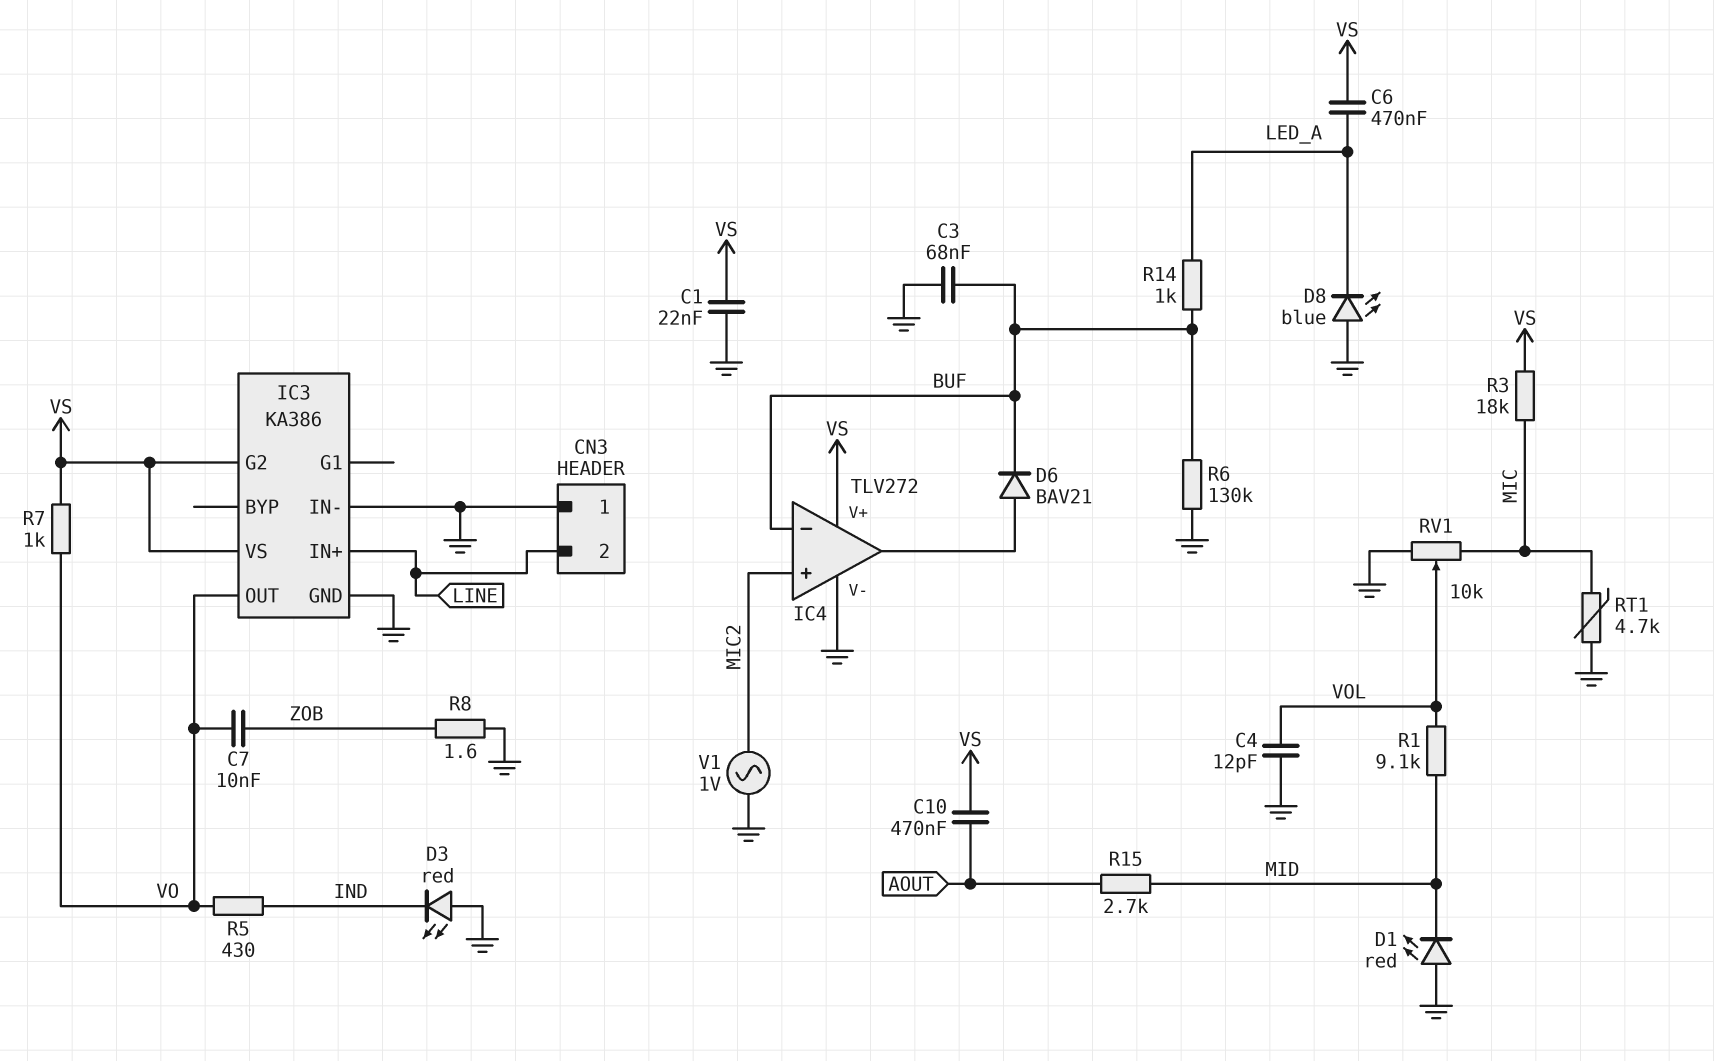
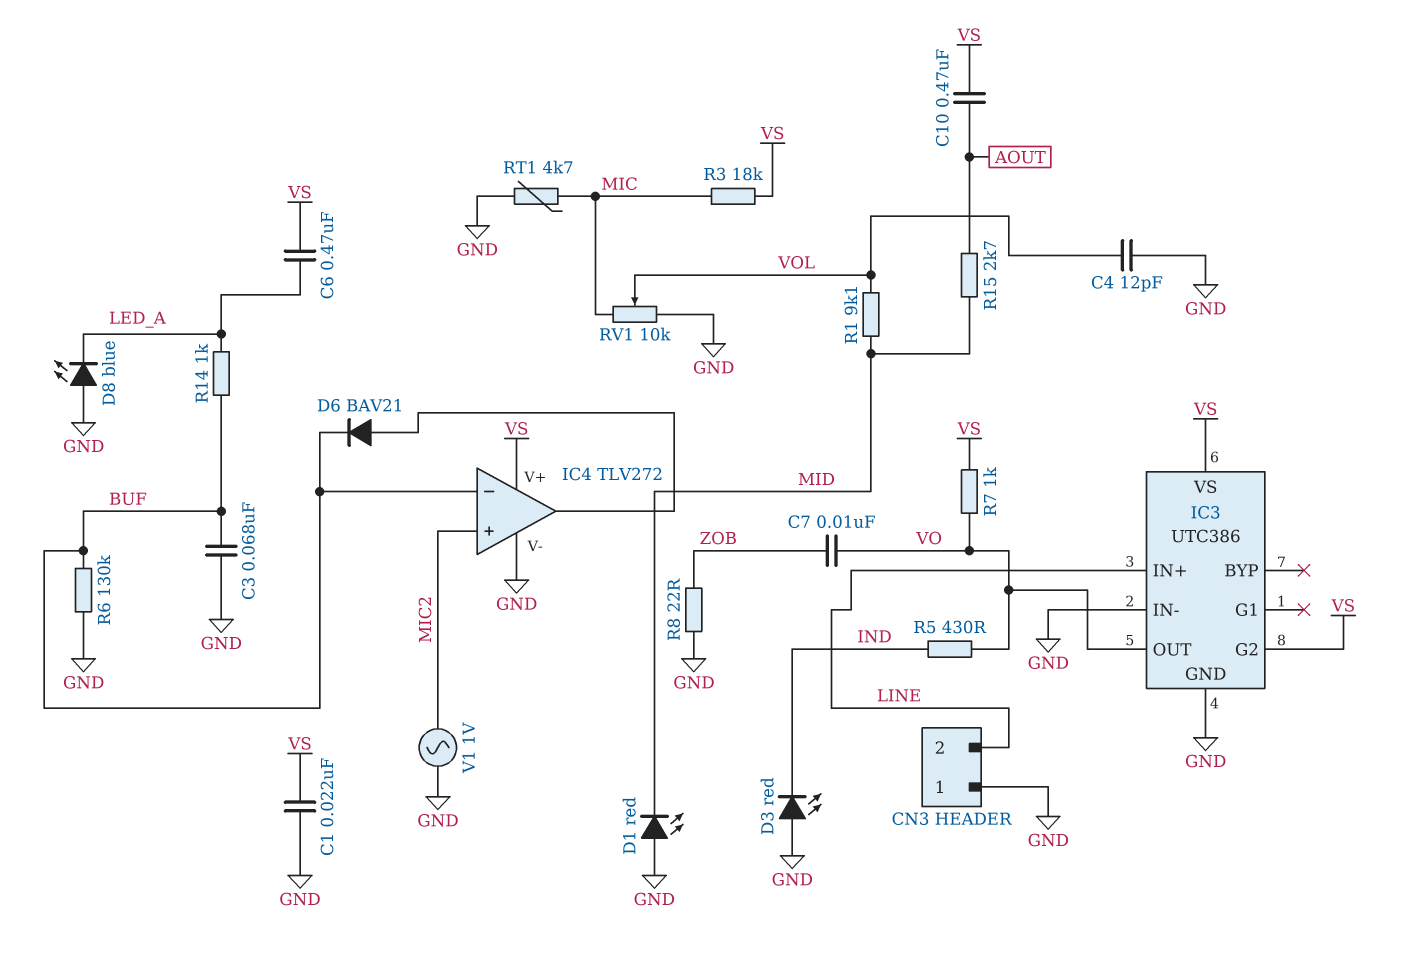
IC3: KA386 -> UTC386
R8: 1.6 (GND, ZOB) -> 22 (GND, ZOB)

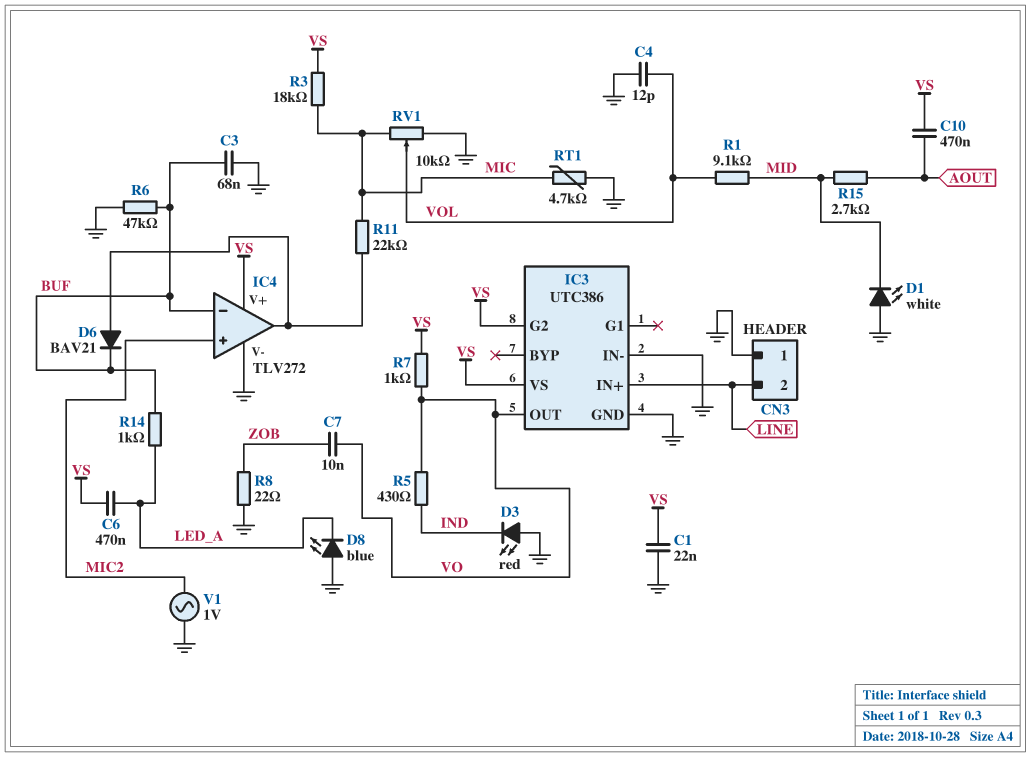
D1: LED red (A GND, K MID) -> LED white (A GND, K MID)
R6: 130k (BUF, GND) -> 47k (BUF, GND)
R11: none -> 22k (IC4/out, MIC)

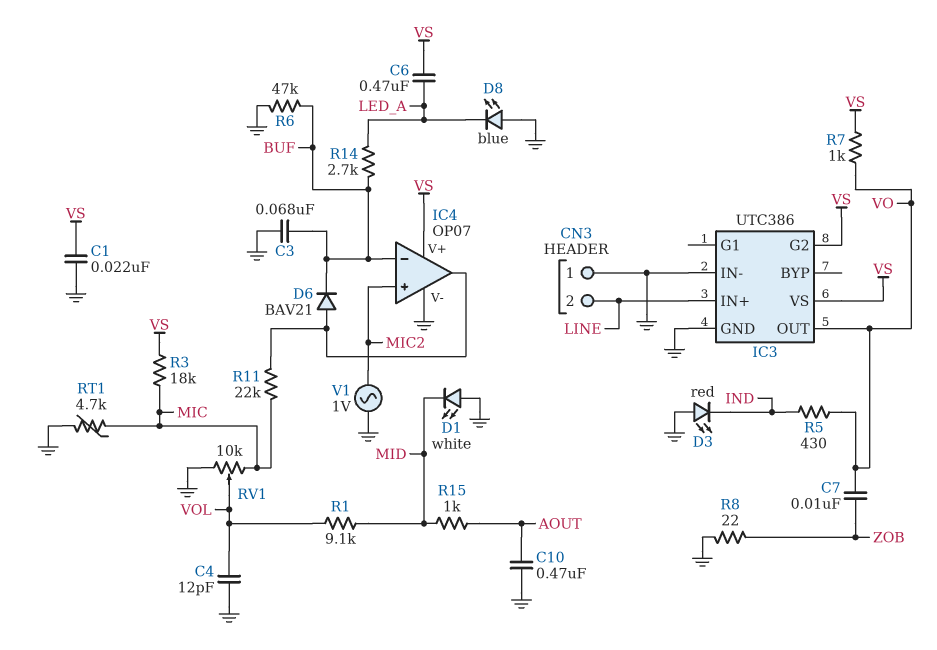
C10: 470nF (AOUT, VS) -> 470nF (AOUT, GND)
IC4: TLV272 -> OP07
R14: 1k (BUF, LED_A) -> 2.7k (BUF, LED_A)
R15: 2.7k (AOUT, MID) -> 1k (AOUT, MID)

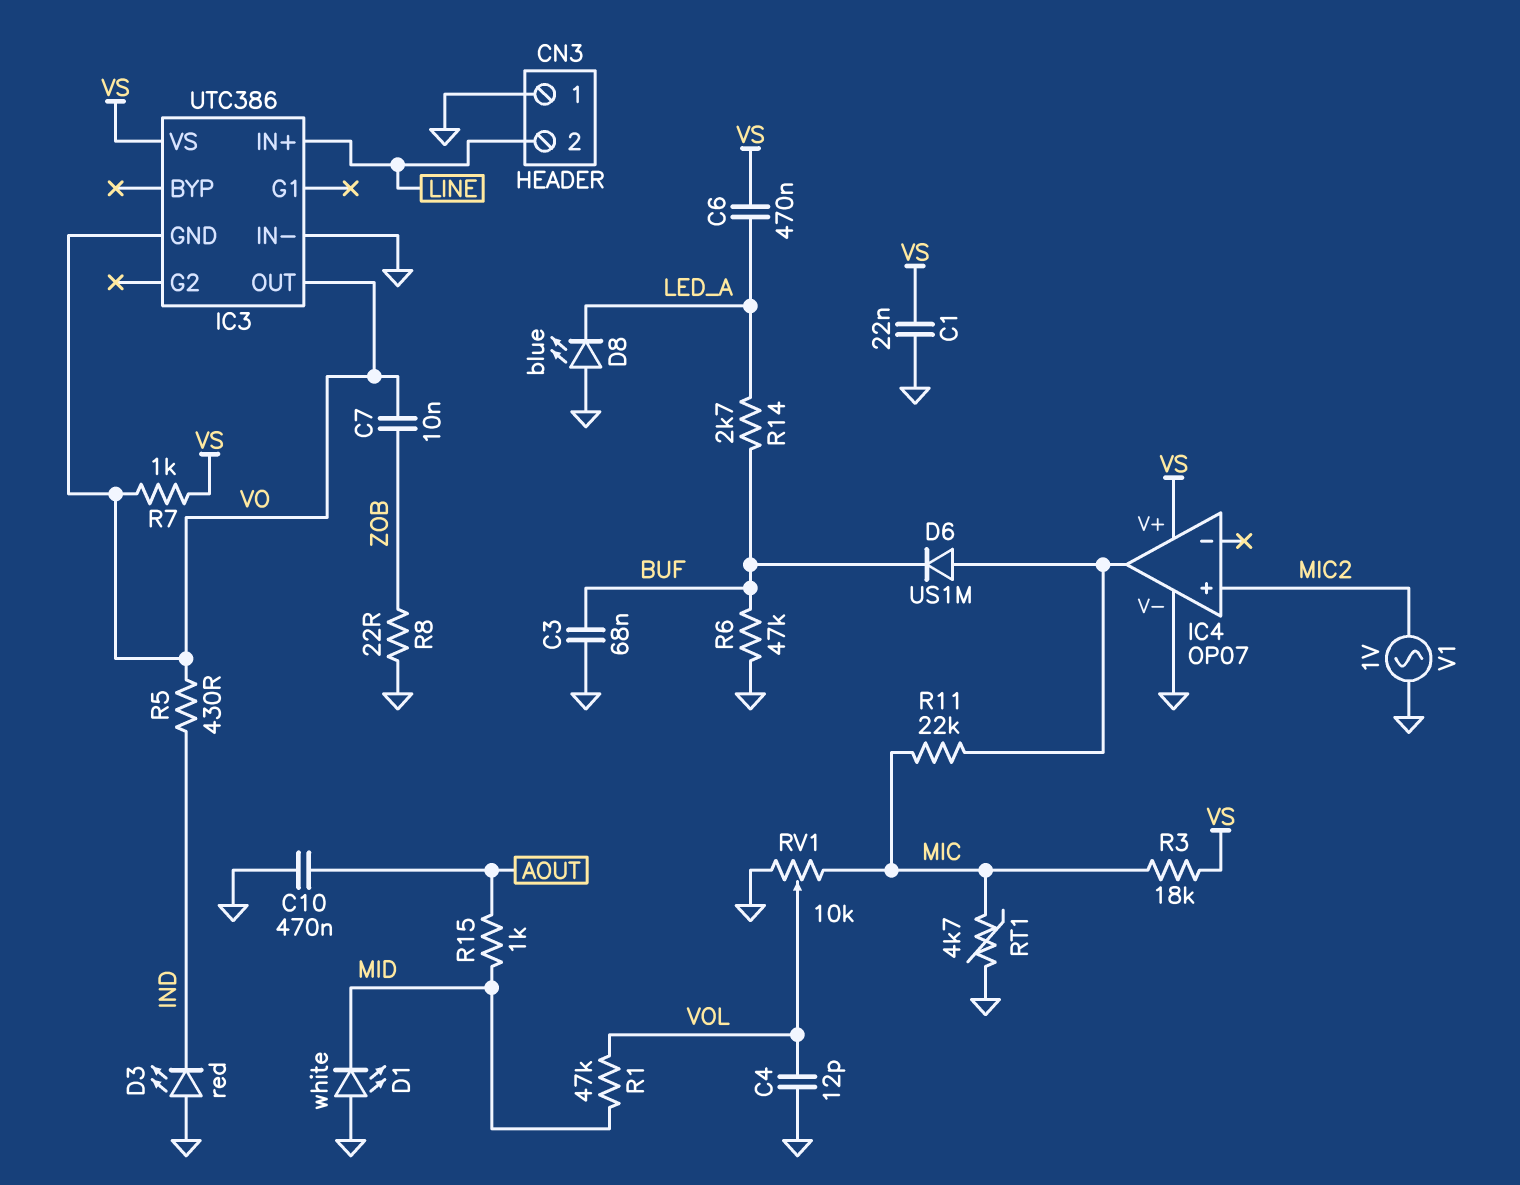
D6: diode BAV21 (A IC4/out, K BUF) -> diode US1M (A IC4/out, K BUF)
IC3 pin G2: VS -> none
IC3 pin GND: GND -> VO
IC4 pin in-: BUF -> none
R1: 9.1k (MID, VOL) -> 47k (MID, VOL)

